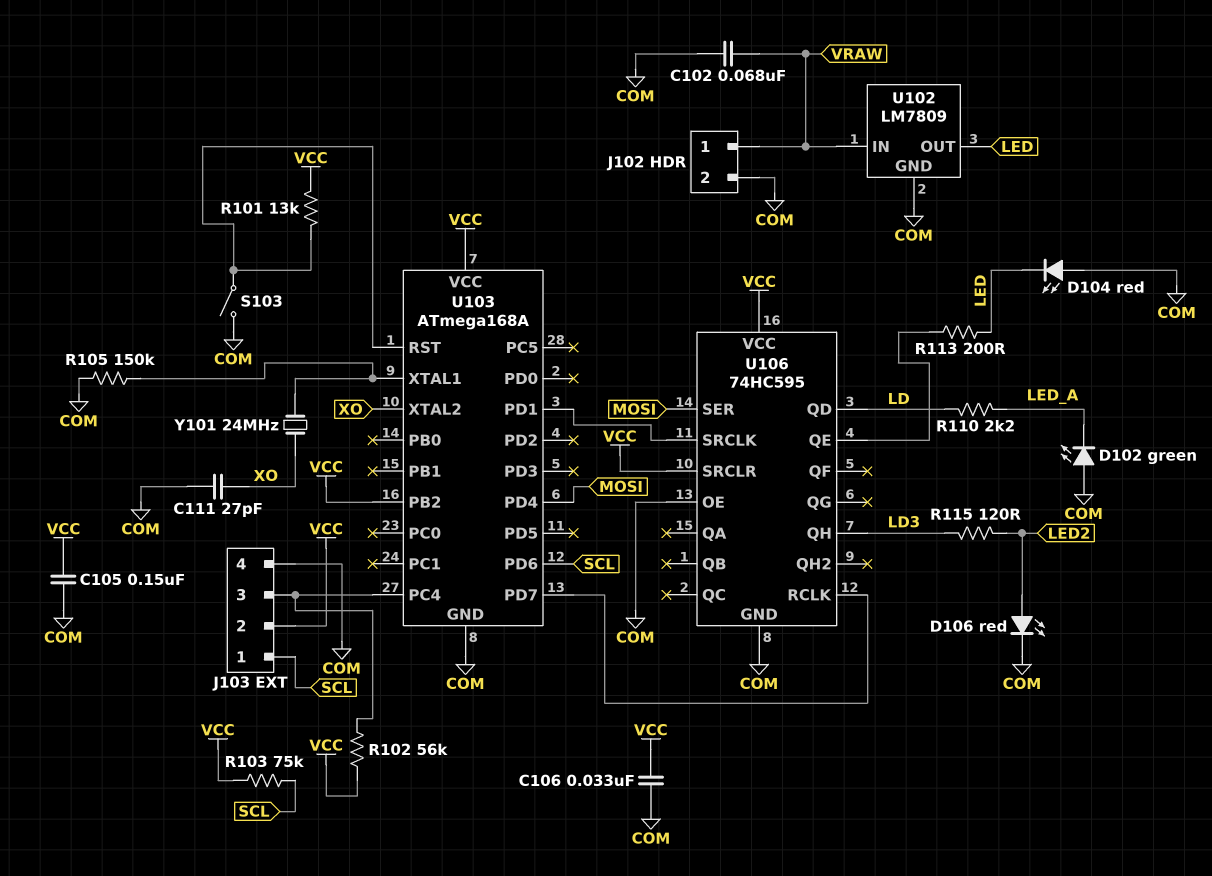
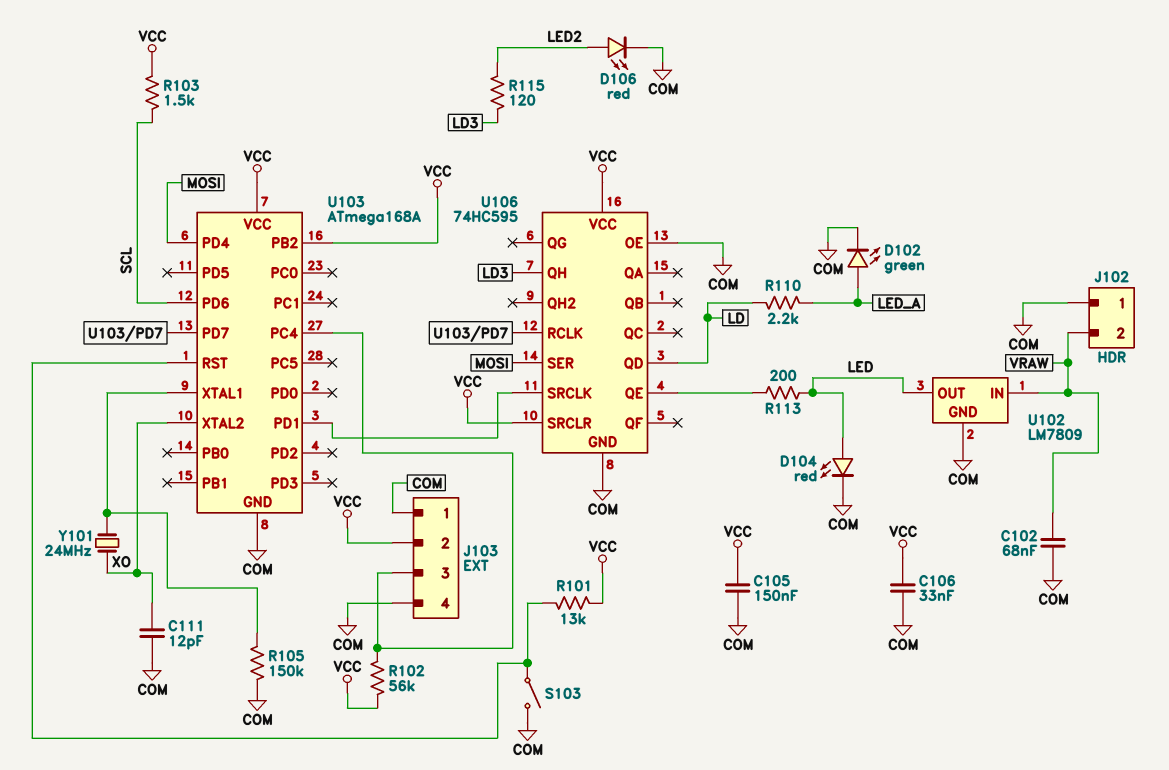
C111: 27pF (COM, XO) -> 12pF (COM, XO)
D102: LED green (A COM, K LED_A) -> LED green (A LED_A, K COM)
D104: LED red (A COM, K LED) -> LED red (A LED, K COM)
J102 pin 1: VRAW -> COM
J102 pin 2: COM -> VRAW
J103 pin 1: SCL -> COM
R103: 75k (SCL, VCC) -> 1.5k (SCL, VCC)

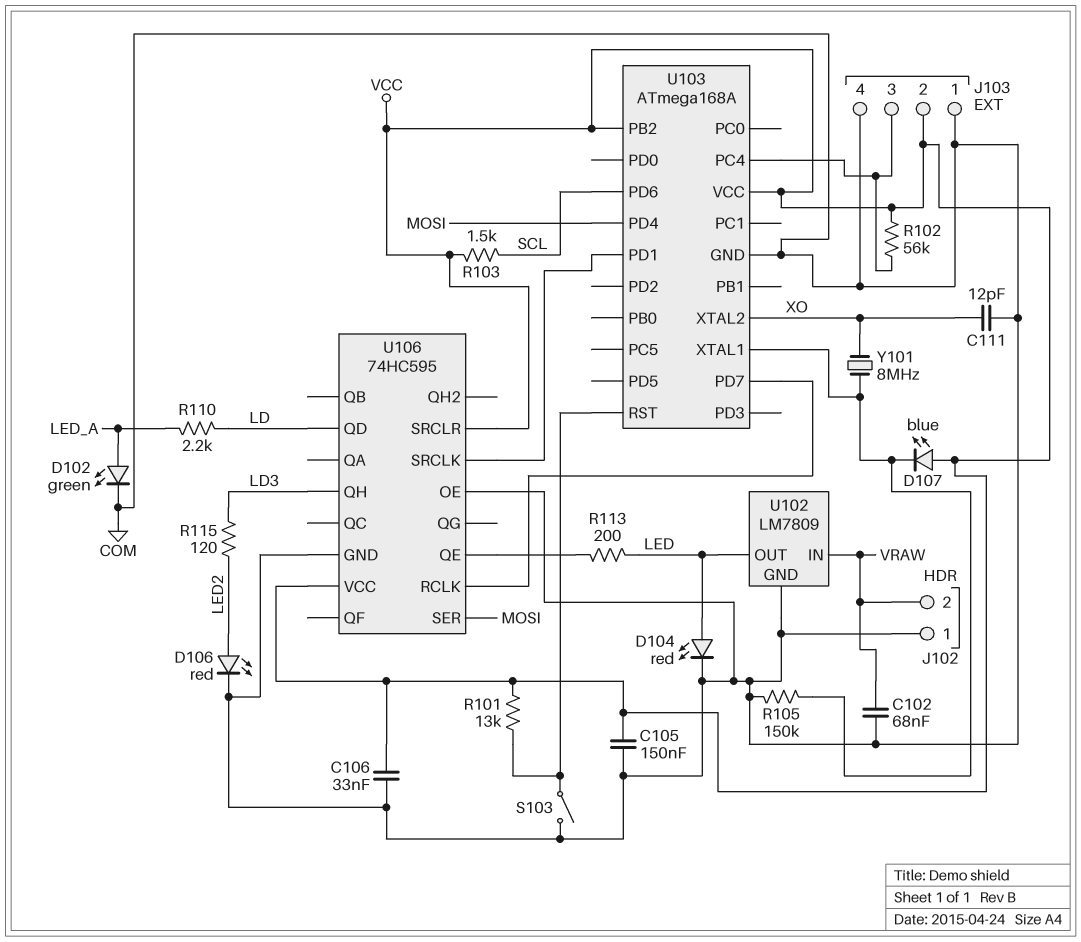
D107: none -> LED blue (A VCC, K U103/XTAL1)
Y101: 24MHz (U103/XTAL1, XO) -> 8MHz (U103/XTAL1, XO)

